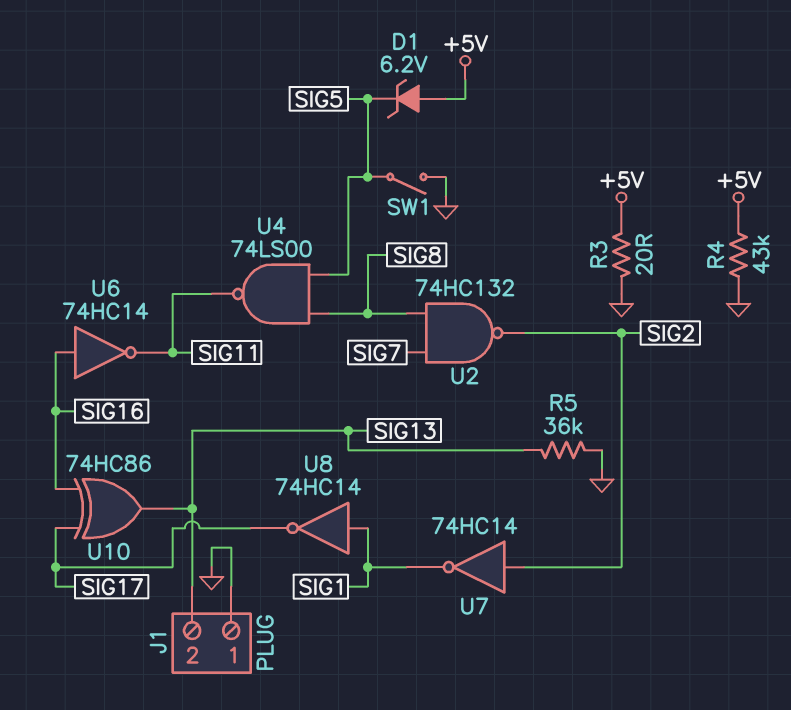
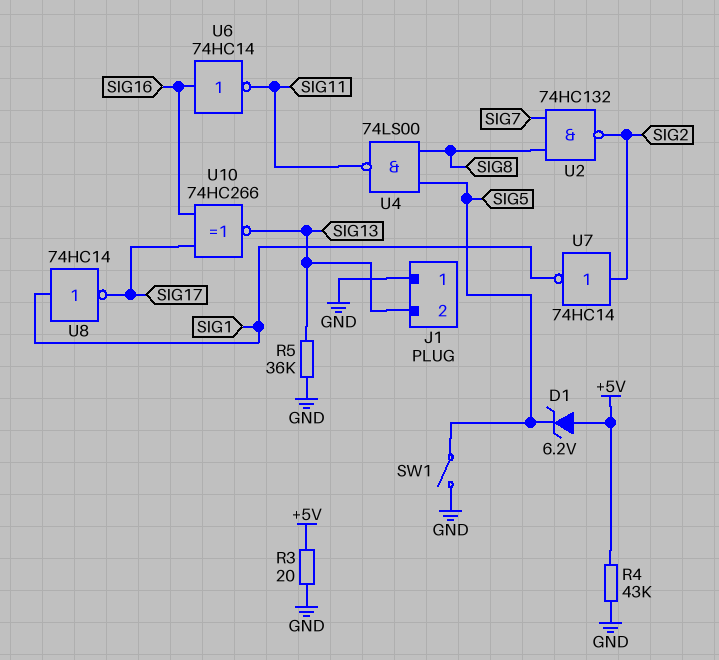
U10: XOR 74HC86 (in SIG16, in SIG17, out SIG13) -> XNOR 74HC266 (in SIG16, in SIG17, out SIG13)

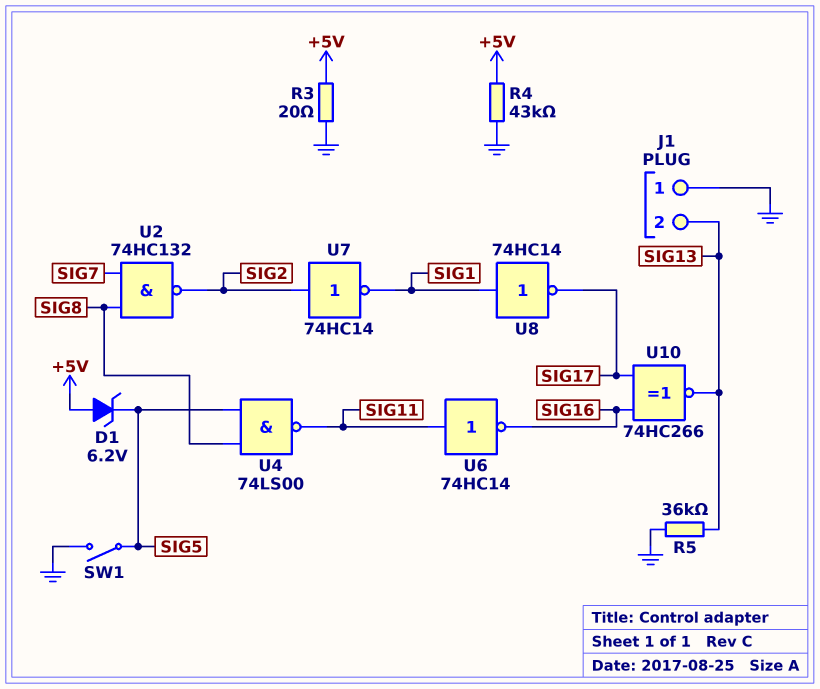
U6: NOT 74HC14 (in SIG16, out SIG11) -> NOT 74HC14 (in SIG11, out SIG16)

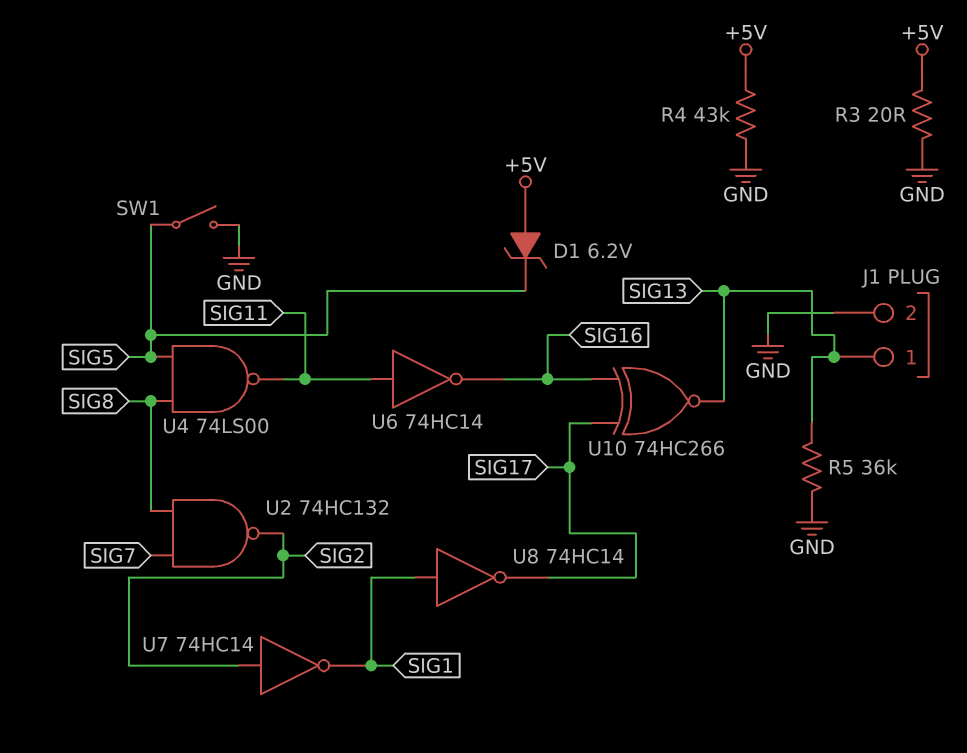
J1 pin 1: GND -> SIG13
J1 pin 2: SIG13 -> GND

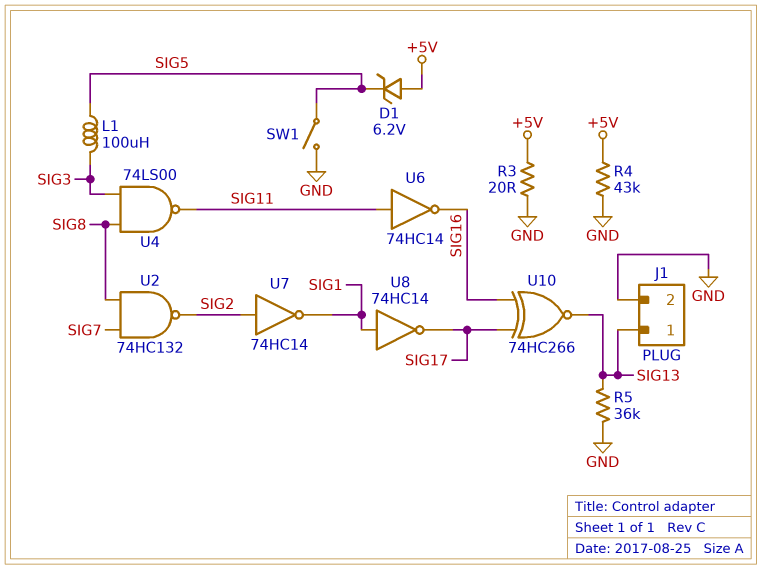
L1: none -> 100uH (SIG3, SIG5)
U4: NAND 74LS00 (in SIG5, in SIG8, out SIG11) -> NAND 74LS00 (in SIG3, in SIG8, out SIG11)

